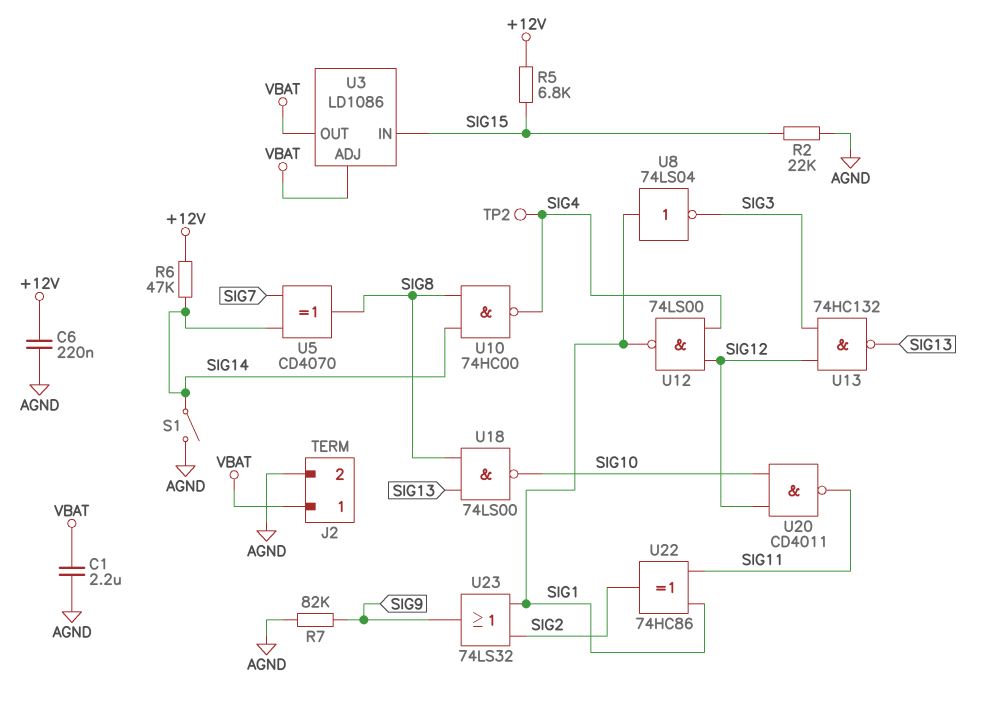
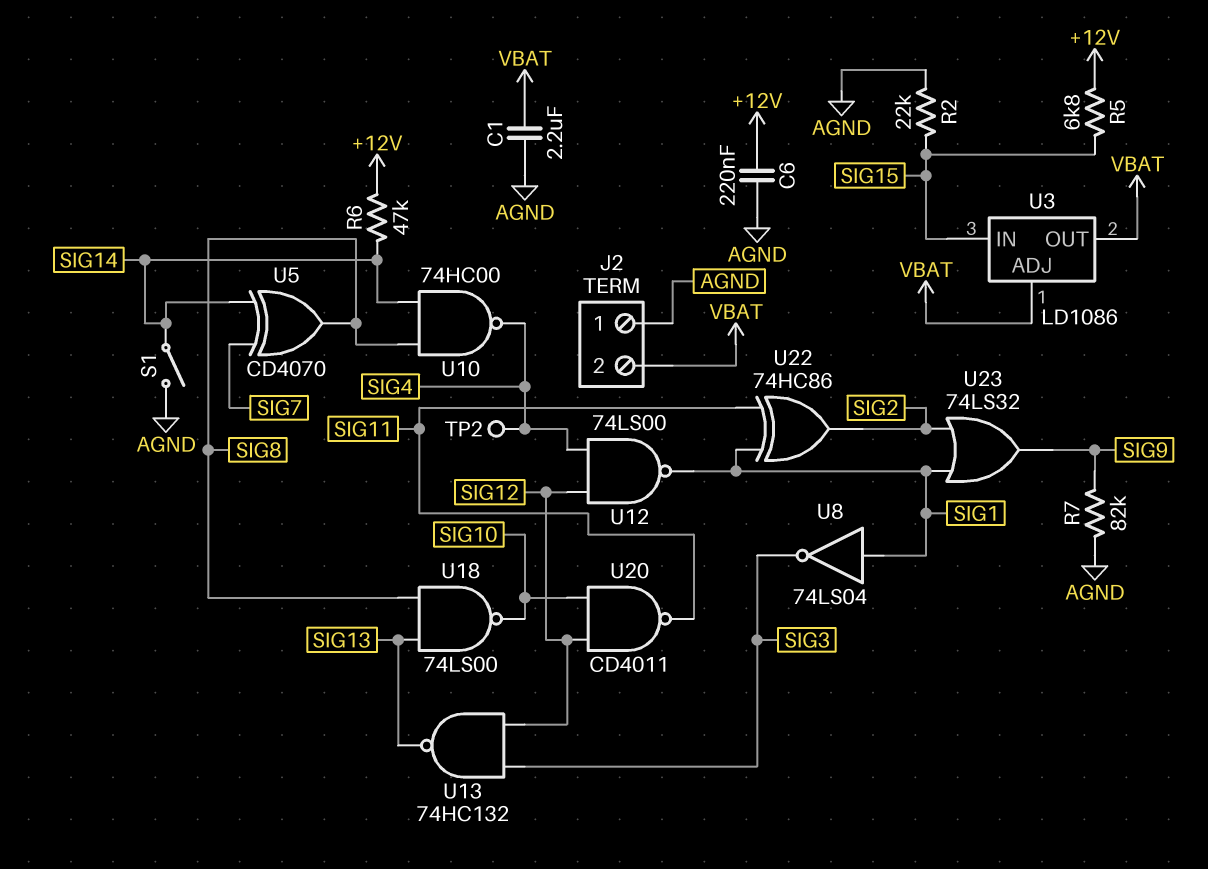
J2 pin 1: VBAT -> AGND
J2 pin 2: AGND -> VBAT

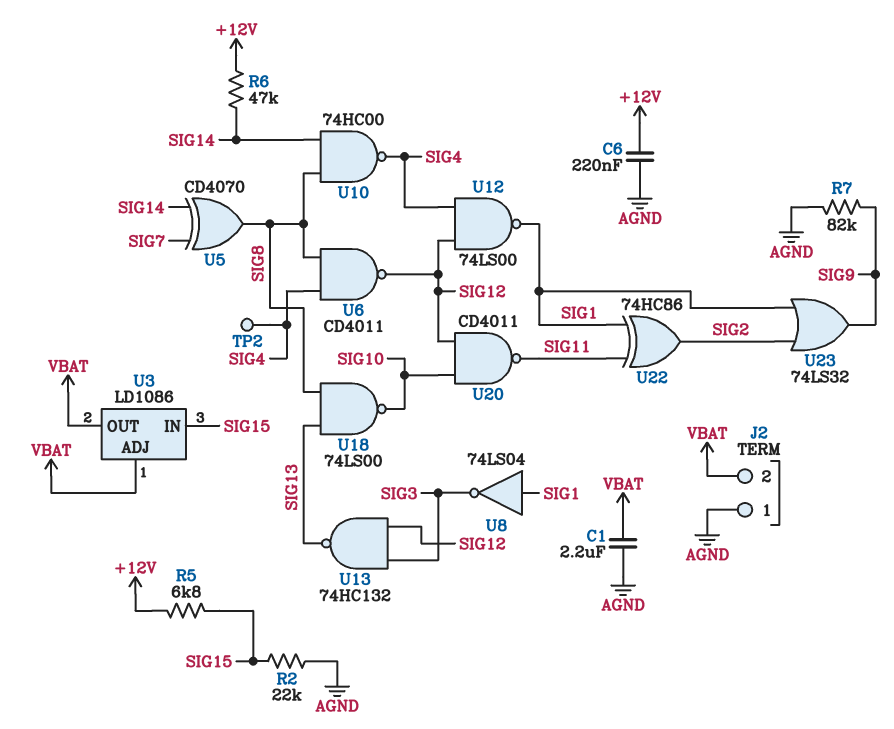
S1: switch (AGND, SIG14) -> none
U6: none -> NAND CD4011 (in SIG4, in SIG8, out SIG12)

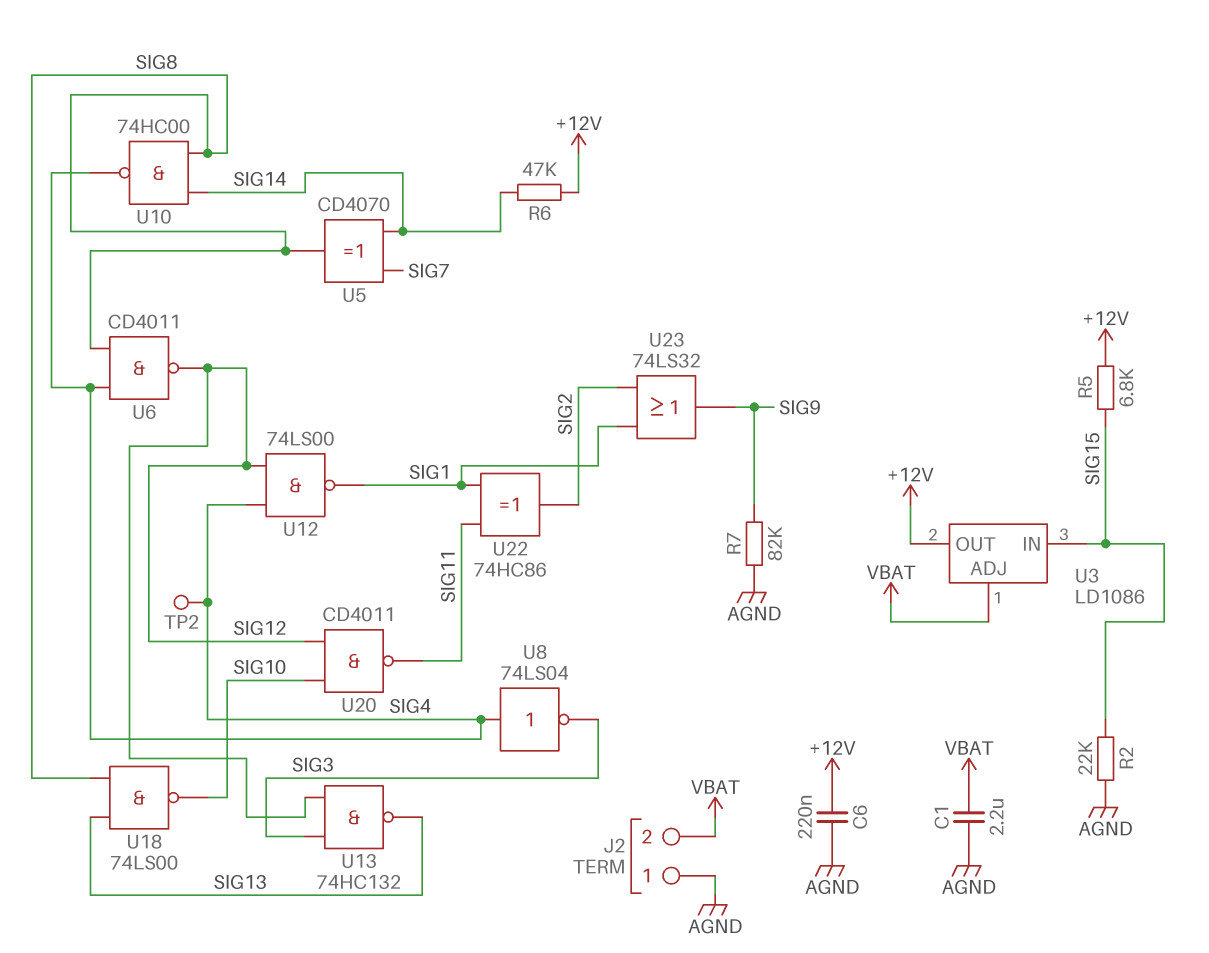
U3 pin OUT: VBAT -> +12V
U8: NOT 74LS04 (in SIG1, out SIG3) -> NOT 74LS04 (in SIG4, out SIG3)

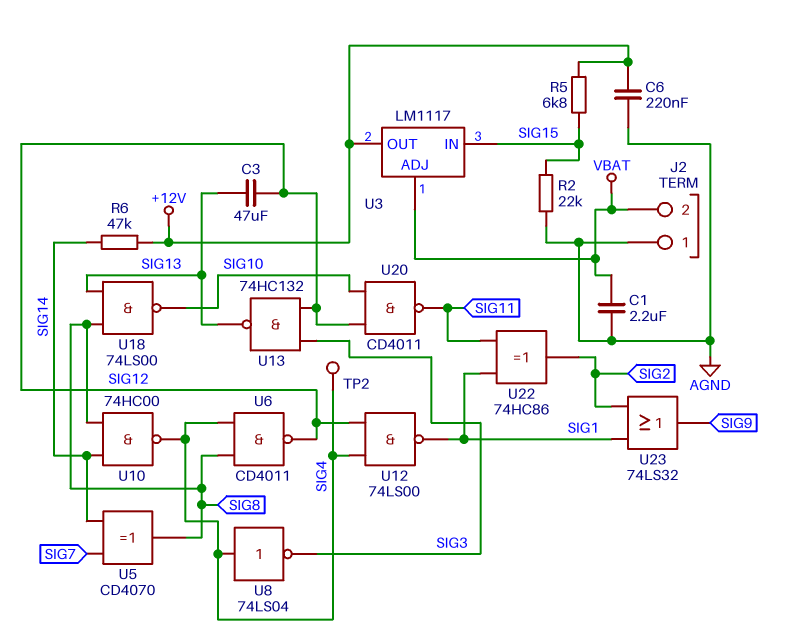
C3: none -> 47uF (SIG12, SIG13)
R7: 82k (AGND, SIG9) -> none
U3: LD1086 -> LM1117

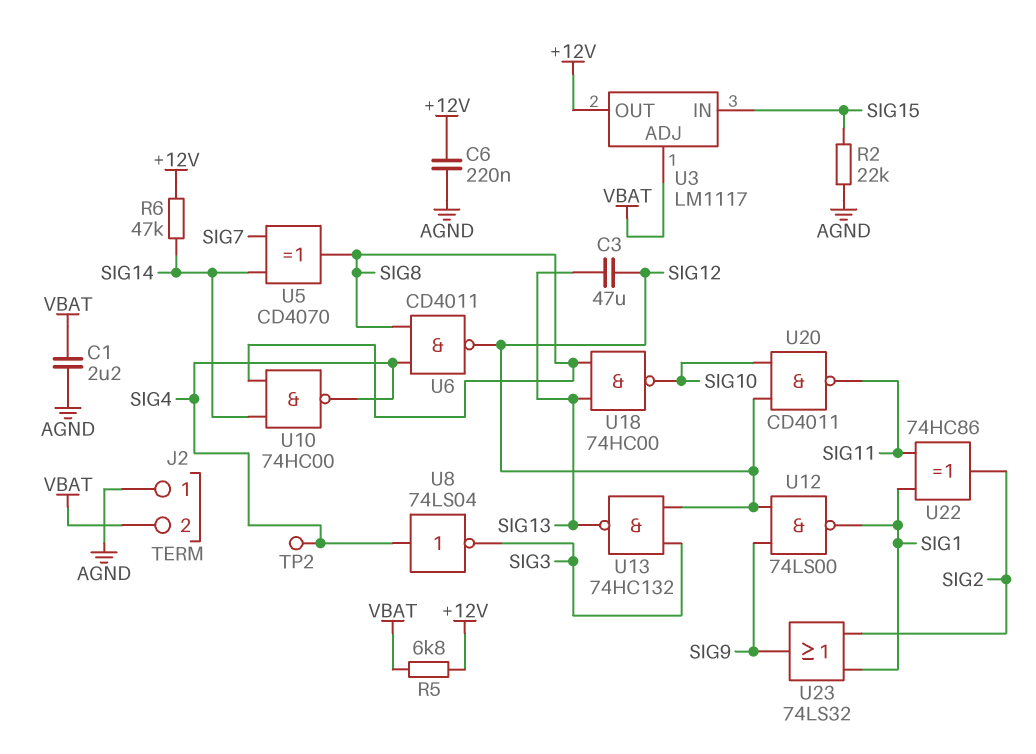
R5: 6.8k (+12V, SIG15) -> 6.8k (+12V, VBAT)
U12: NAND 74LS00 (in SIG4, in SIG12, out SIG1) -> NAND 74LS00 (in SIG9, in SIG12, out SIG1)
U18: NAND 74LS00 (in SIG8, in SIG13, out SIG10) -> NAND 74HC00 (in SIG8, in SIG13, out SIG10)

